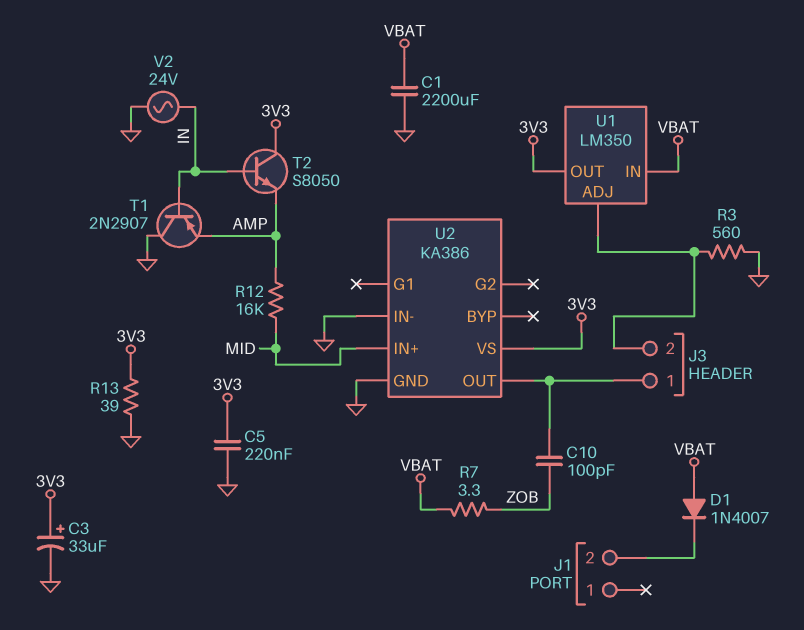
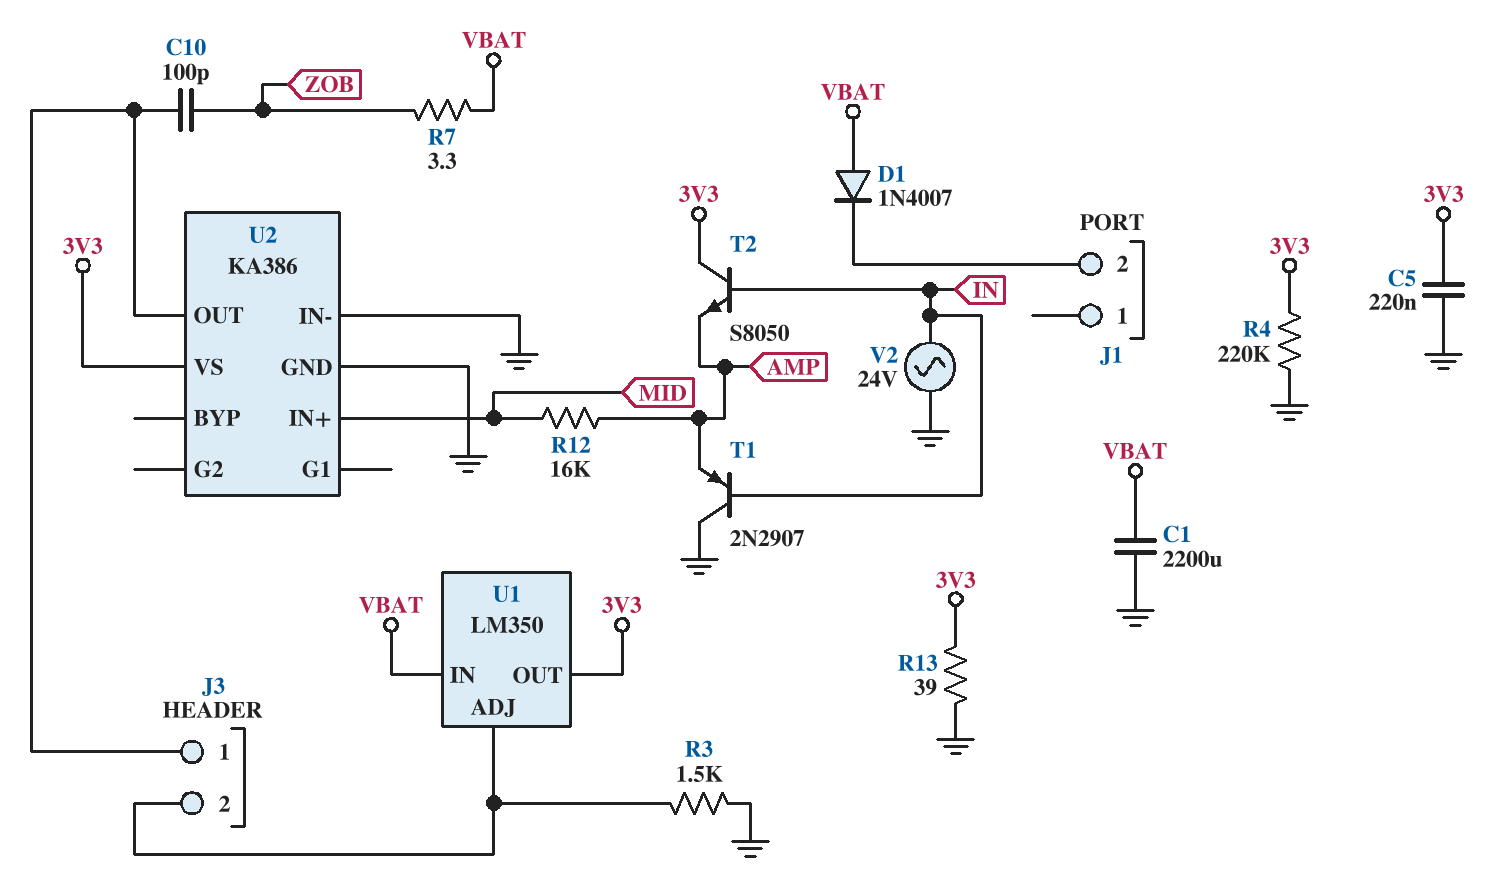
C3: 33uF (plus 3V3, minus GND) -> none
R3: 560 (GND, J3/2) -> 1.5k (GND, J3/2)
R4: none -> 220k (3V3, GND)

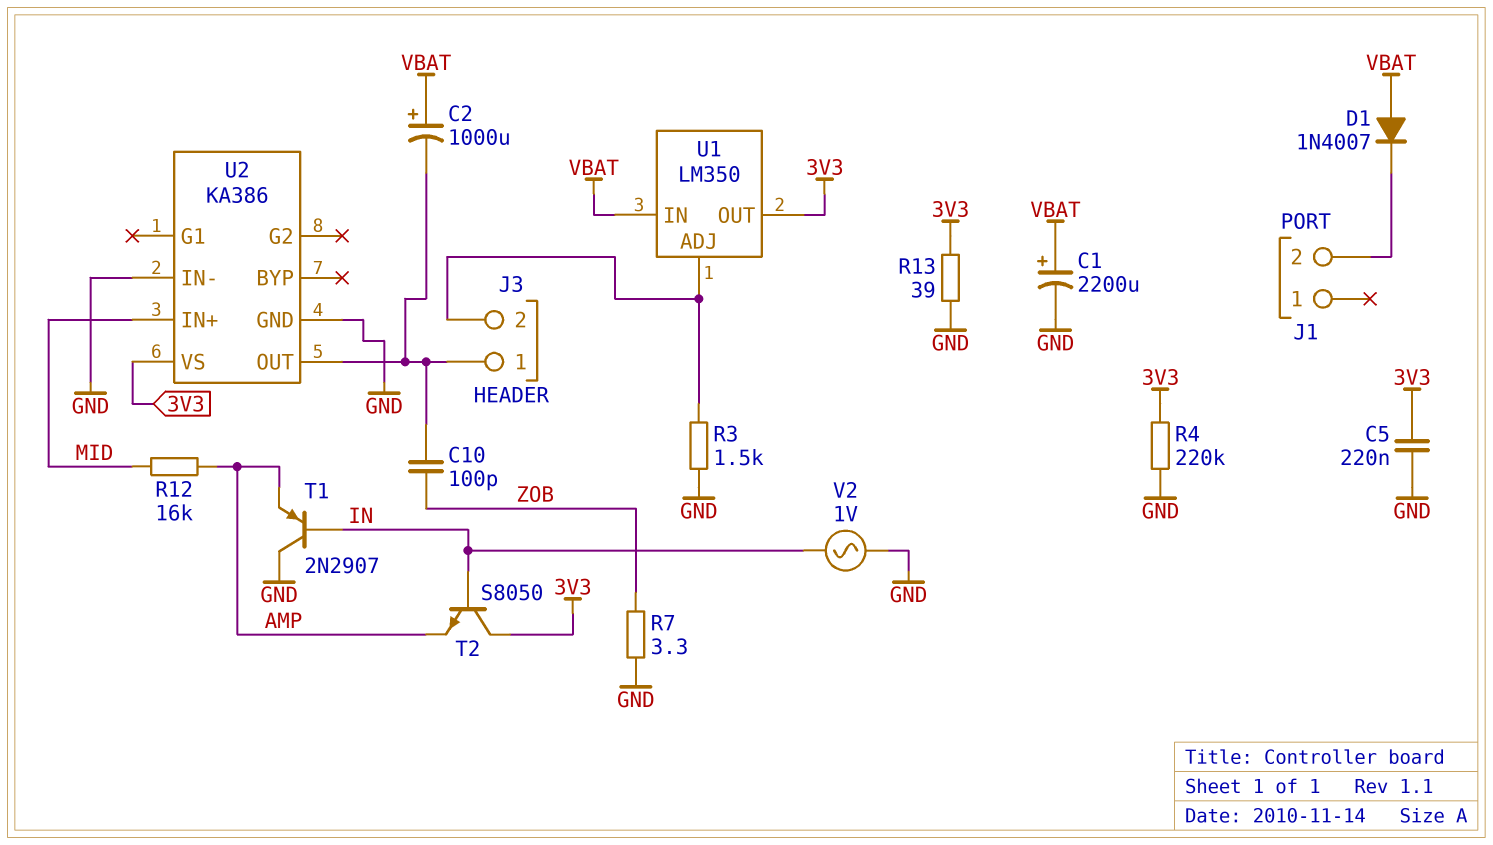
C1: 2200uF (GND, VBAT) -> 2200uF (plus VBAT, minus GND)
C2: none -> 1000uF (plus VBAT, minus J3/1)
R7: 3.3 (VBAT, ZOB) -> 3.3 (GND, ZOB)
V2: AC 24V (GND, IN) -> AC 1V (GND, IN)

